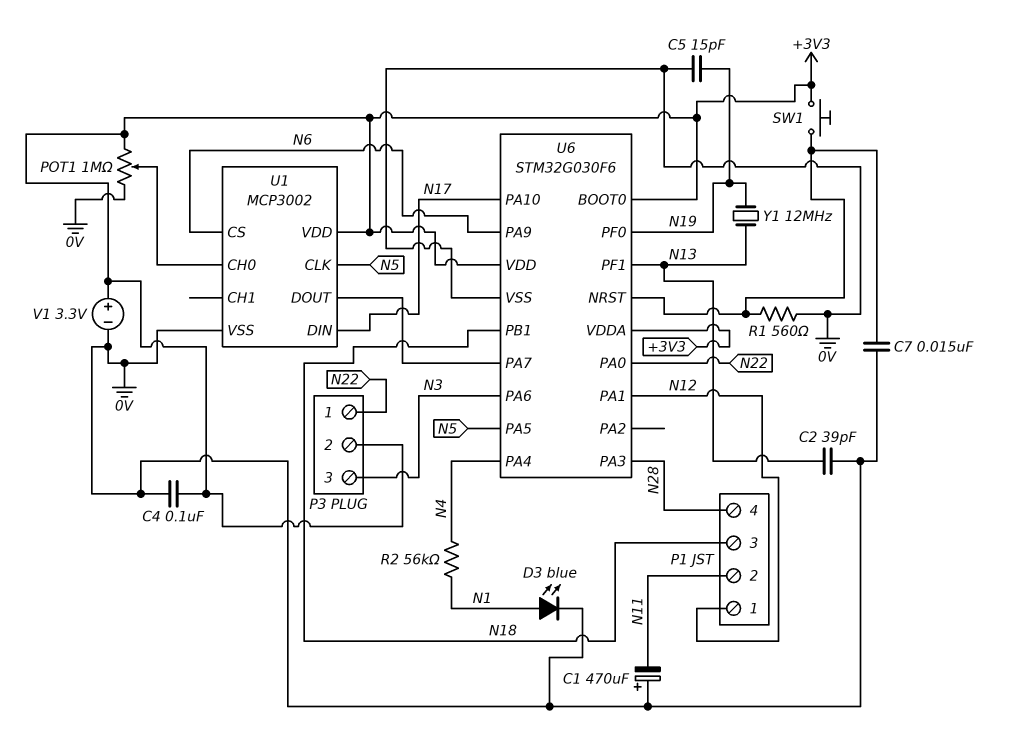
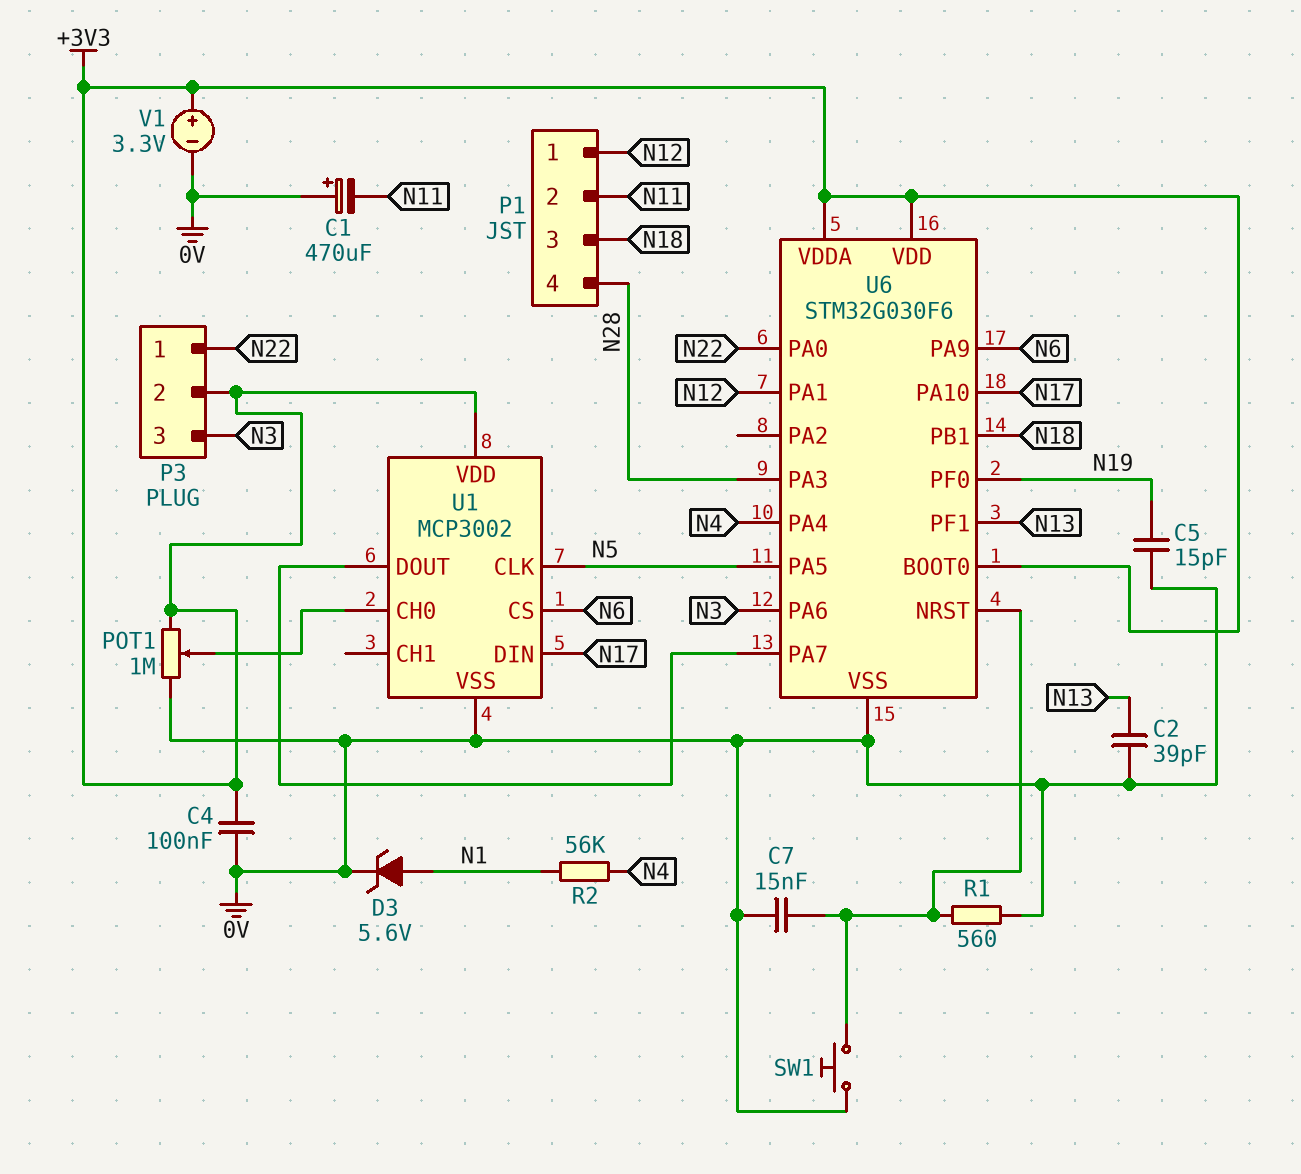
D3: LED blue (A N1, K 0V) -> zener 5.6V (A N1, K 0V)
SW1: button (+3V3, U6/NRST) -> button (0V, U6/NRST)
Y1: 12MHz (N13, N19) -> none

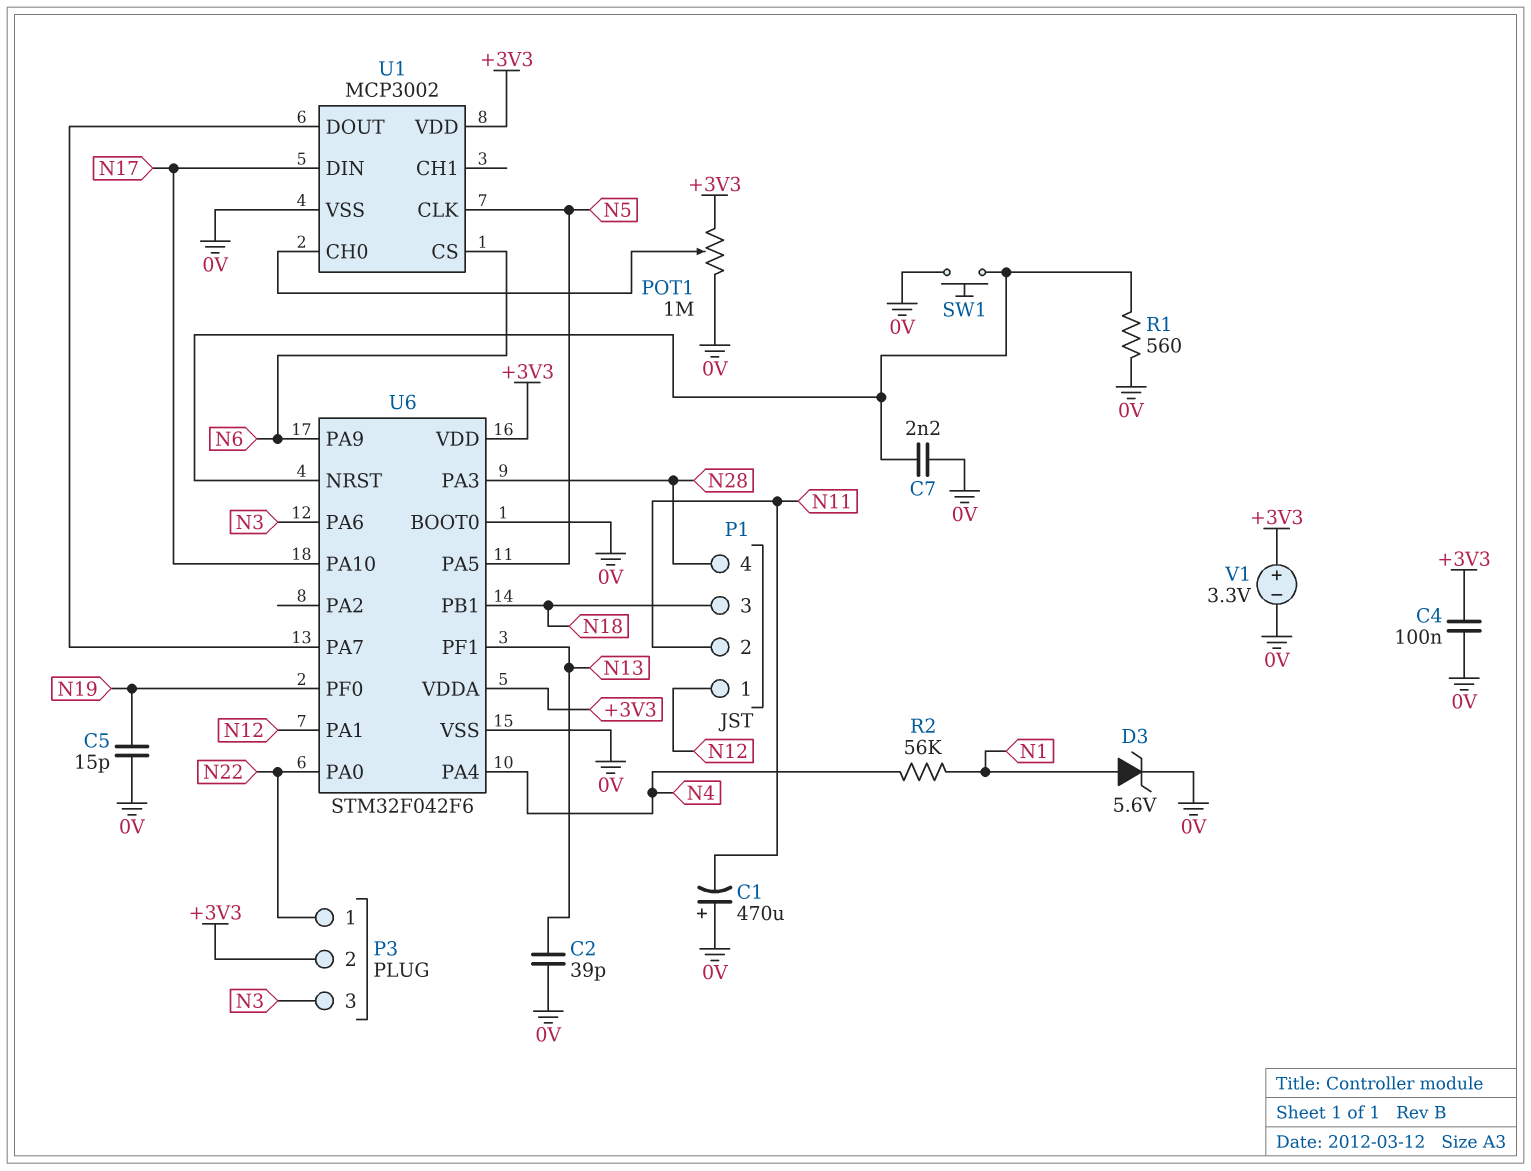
C7: 15nF (0V, U6/NRST) -> 2.2nF (0V, U6/NRST)
U6: STM32G030F6 -> STM32F042F6
U6 pin BOOT0: +3V3 -> 0V

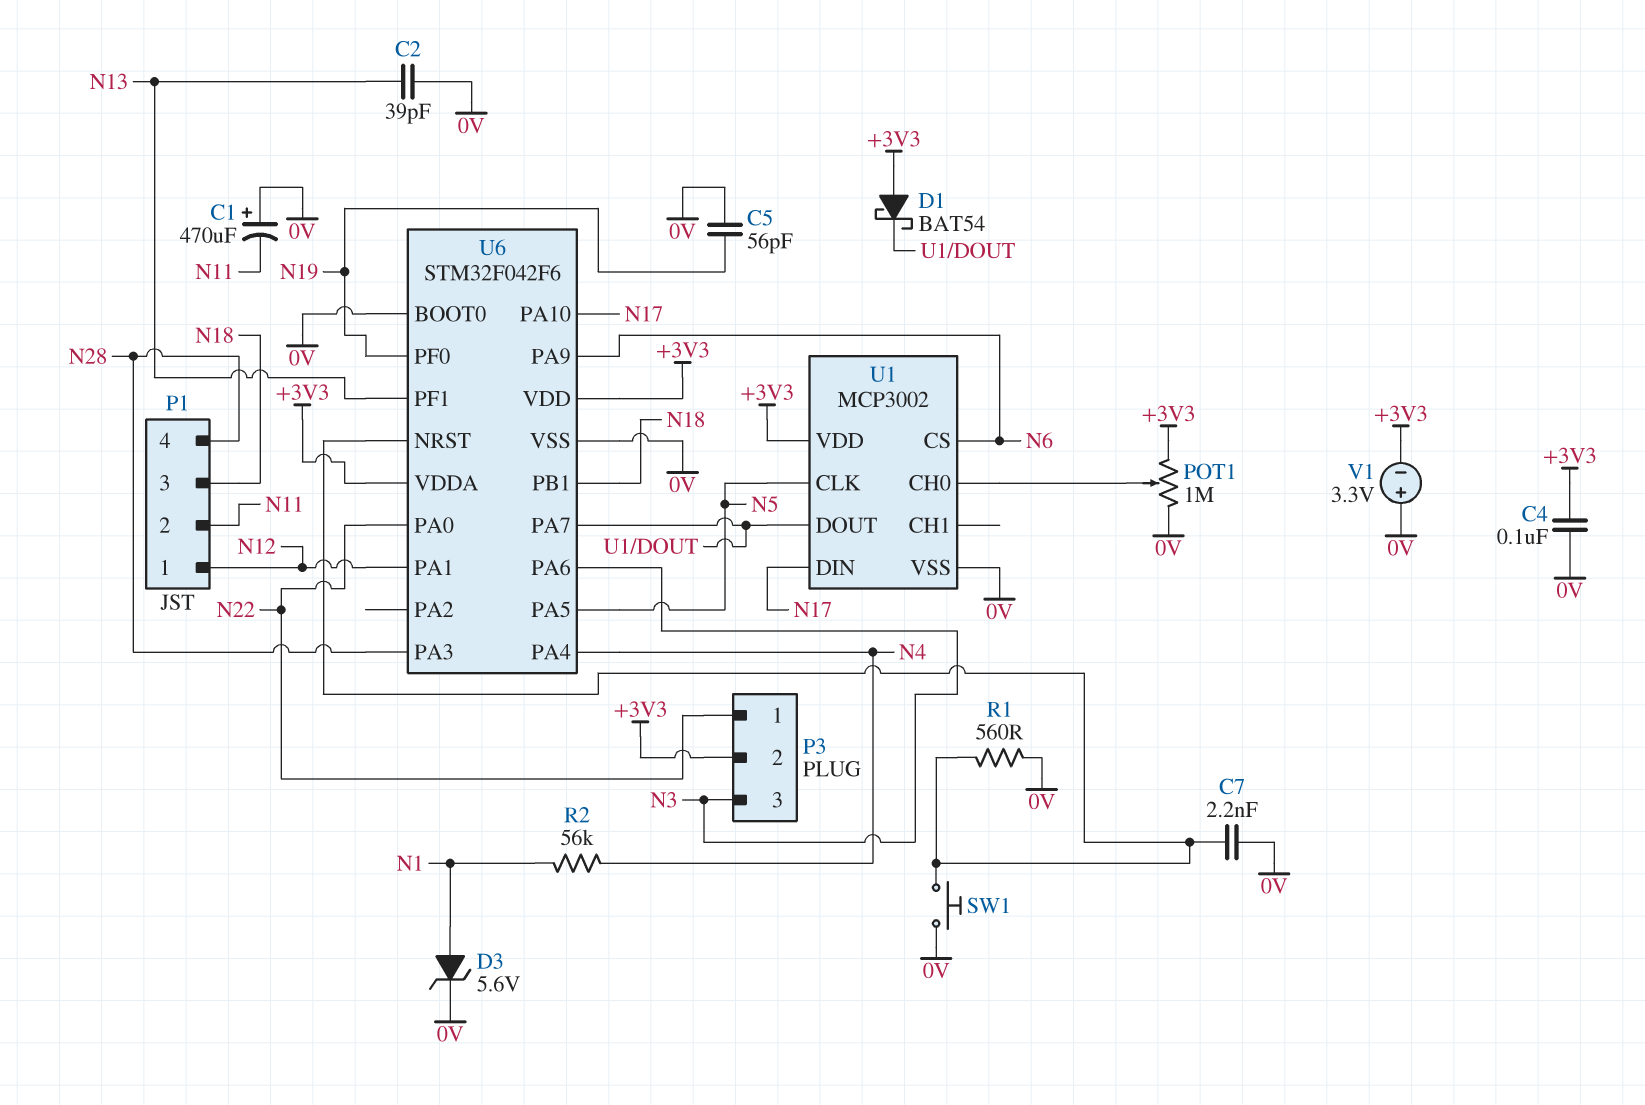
C5: 15pF (0V, N19) -> 56pF (0V, N19)
D1: none -> schottky BAT54 (A +3V3, K U1/DOUT)
V1: 3.3V (plus +3V3, minus 0V) -> 3.3V (plus 0V, minus +3V3)

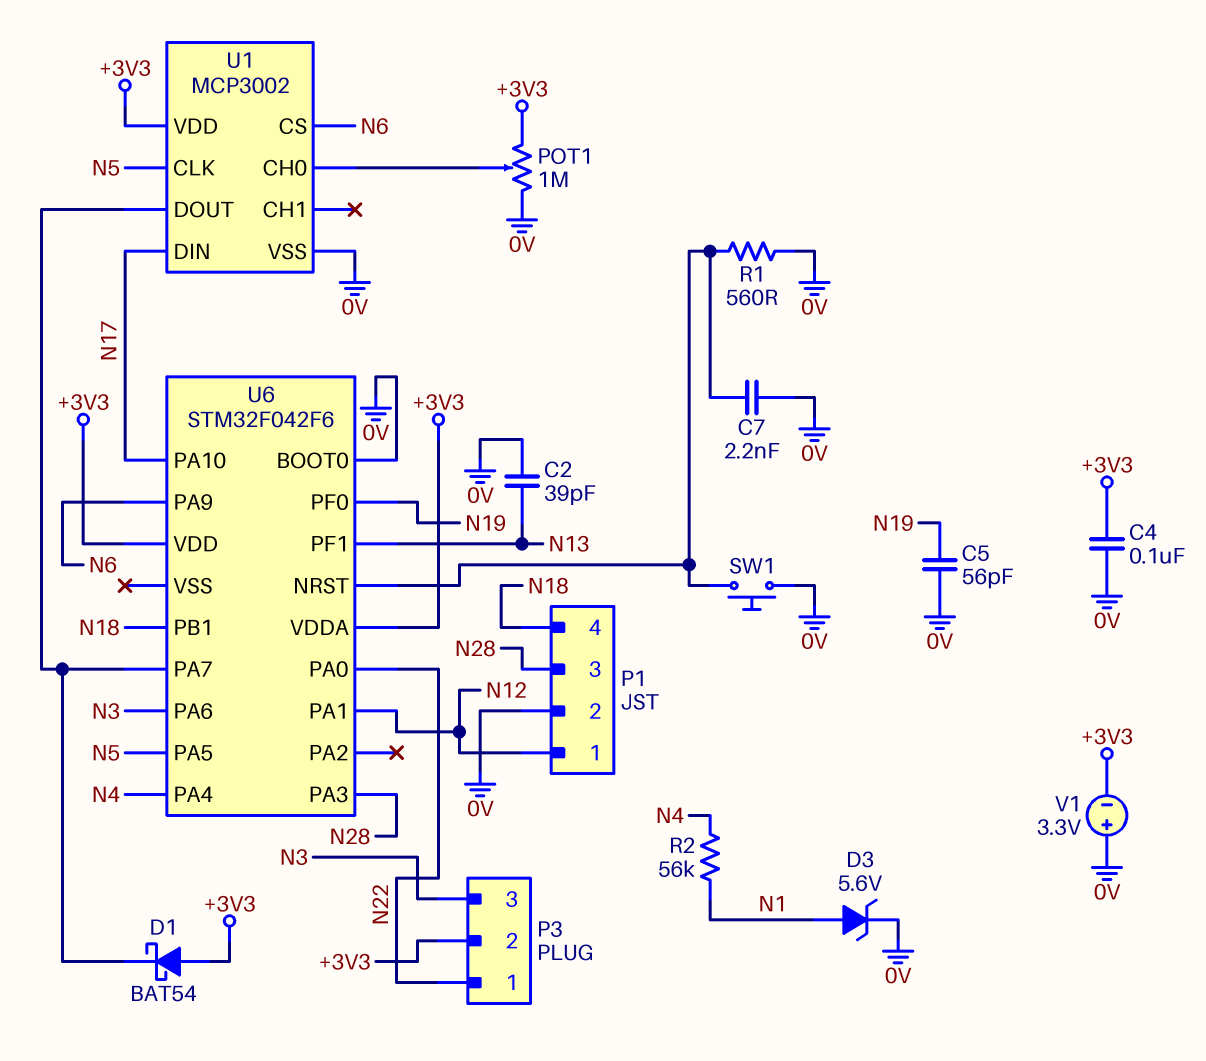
C1: 470uF (plus 0V, minus N11) -> none
P1 pin 2: N11 -> 0V
P1 pin 3: N18 -> N28
P1 pin 4: N28 -> N18
U6 pin VSS: 0V -> none

